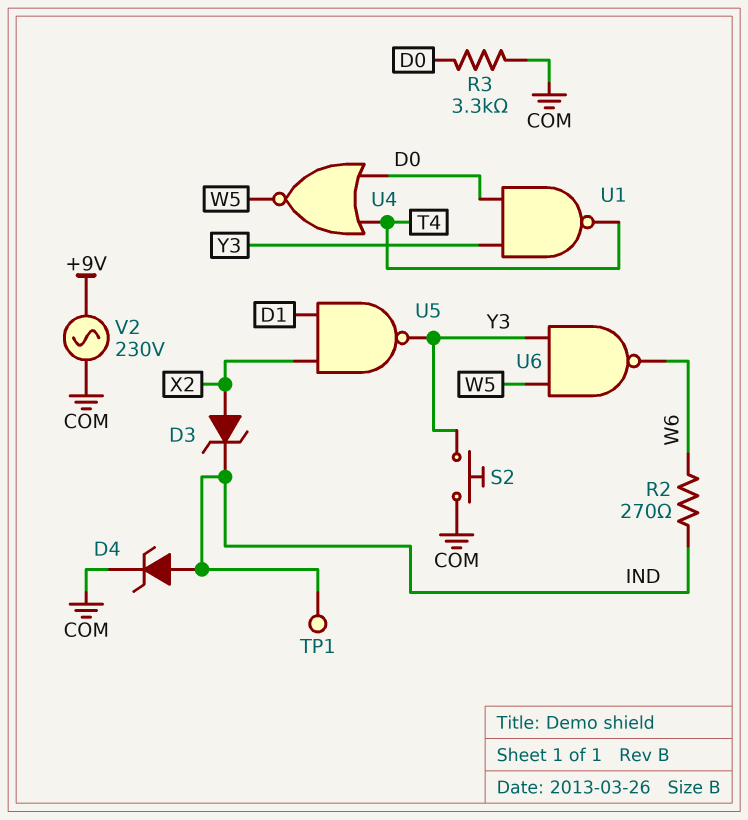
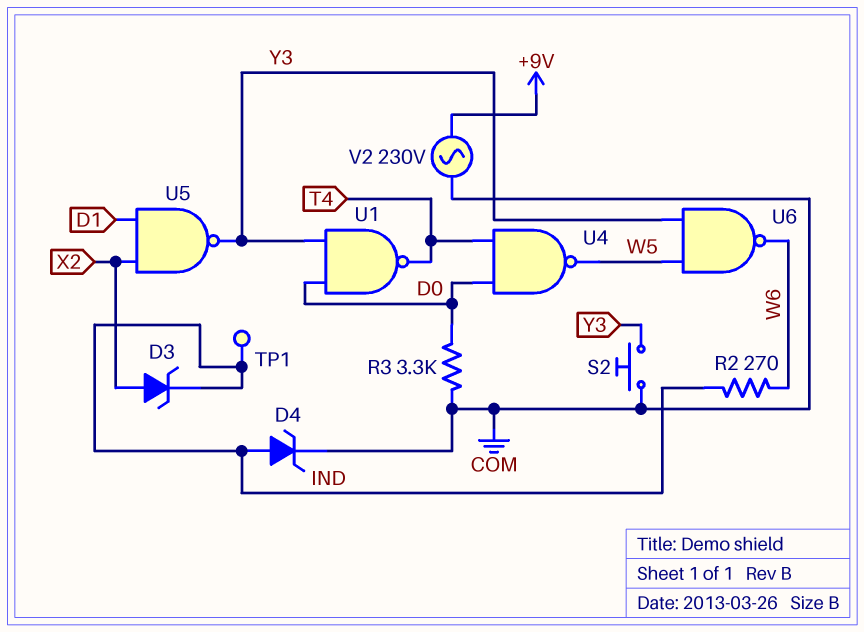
U4: NOR (in D0, in T4, out W5) -> NAND (in D0, in T4, out W5)

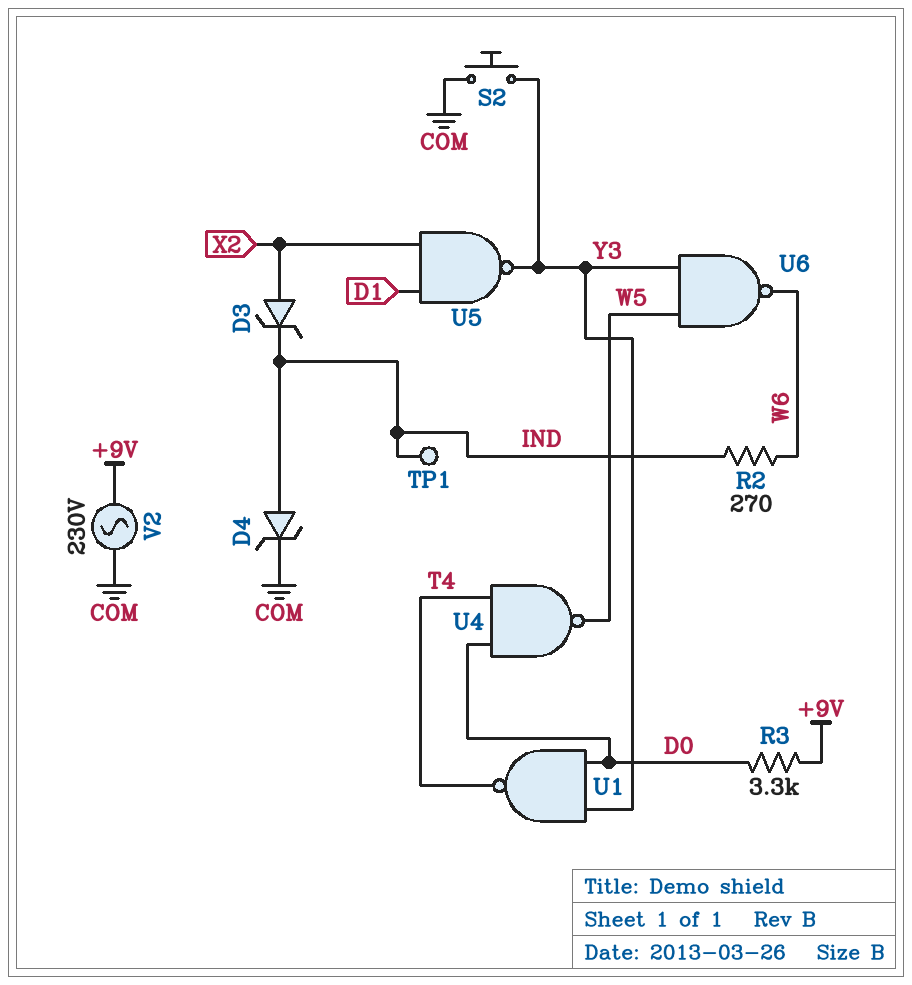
R3: 3.3k (COM, D0) -> 3.3k (+9V, D0)

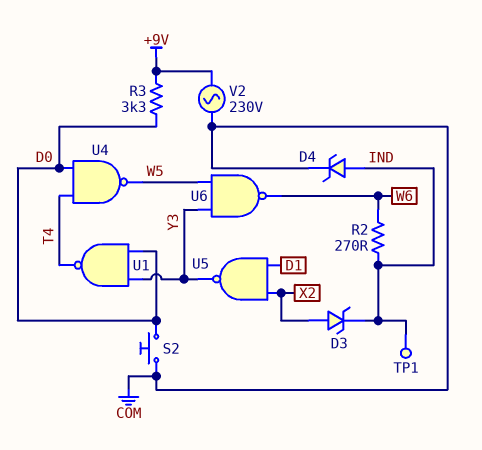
S2: button (COM, Y3) -> button (COM, D0)

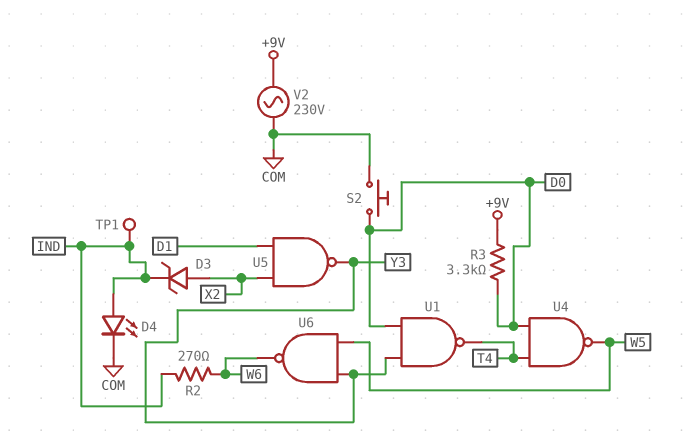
D4: zener (A IND, K COM) -> LED (A IND, K COM)

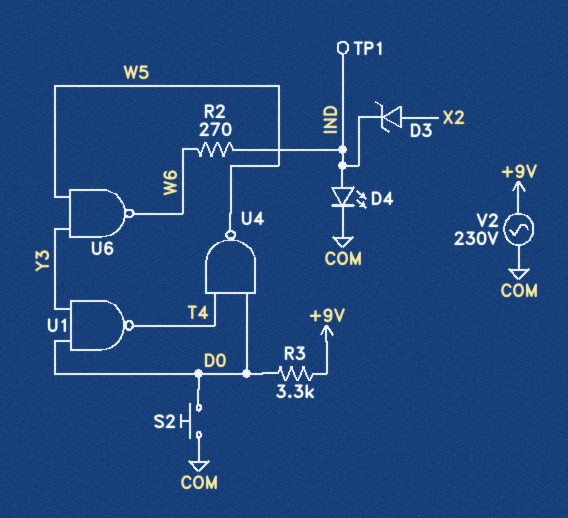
U5: NAND (in D1, in X2, out Y3) -> none

